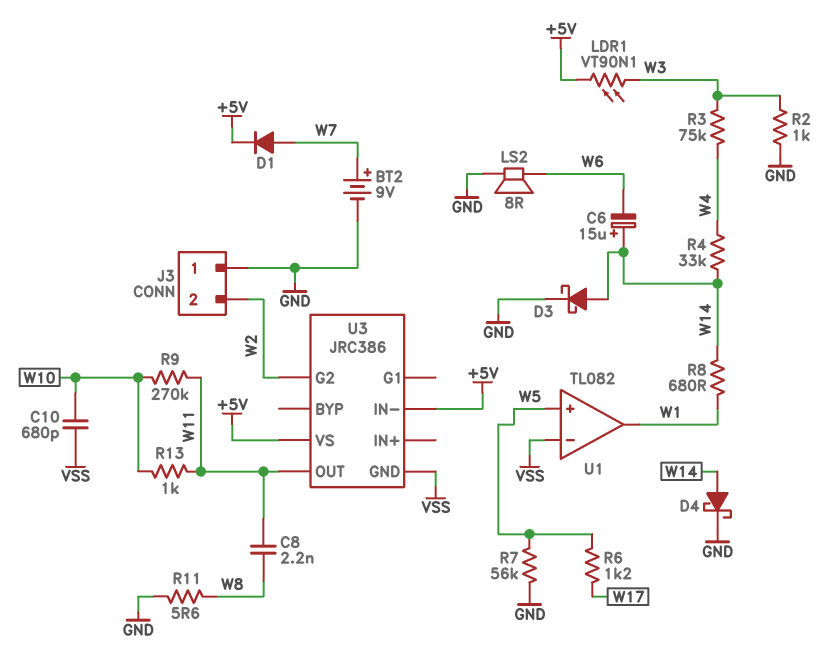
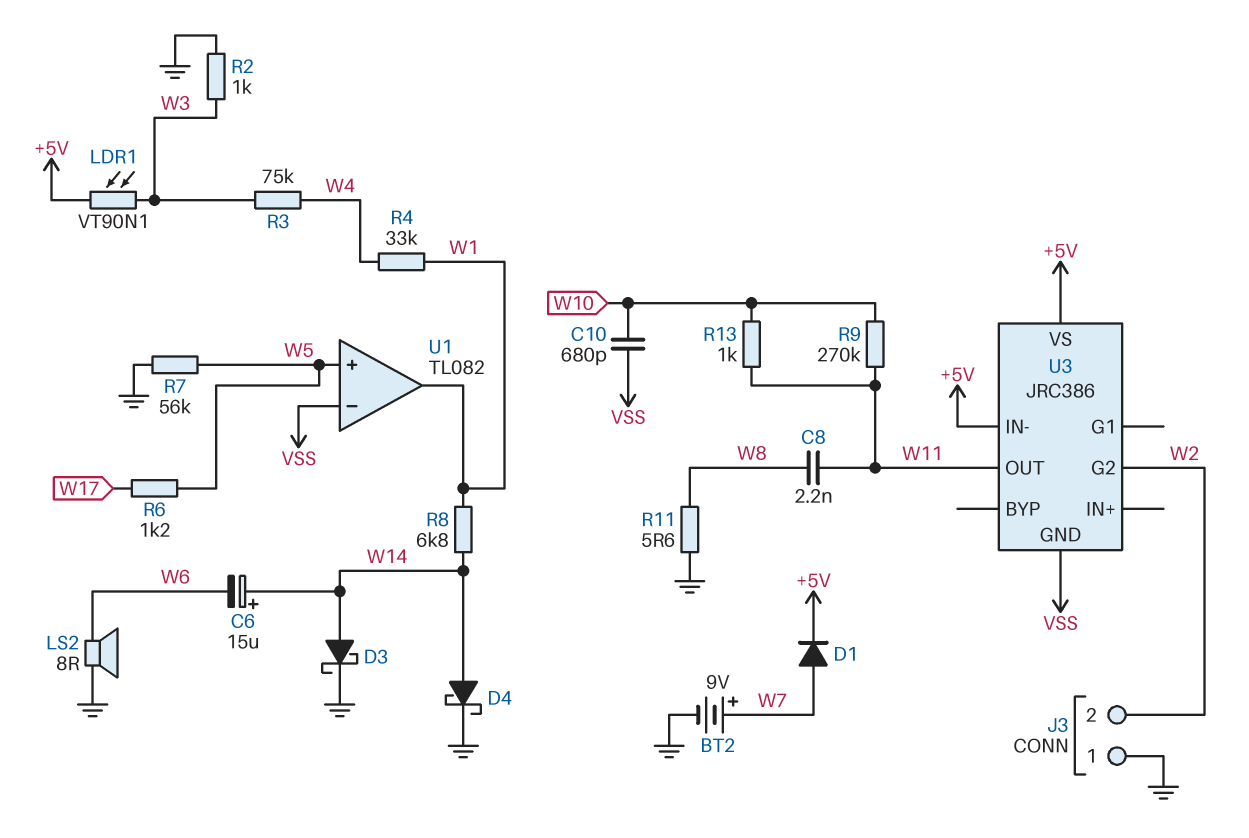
R4: 33k (W4, W14) -> 33k (W1, W4)
R8: 680 (W1, W14) -> 6.8k (W1, W14)

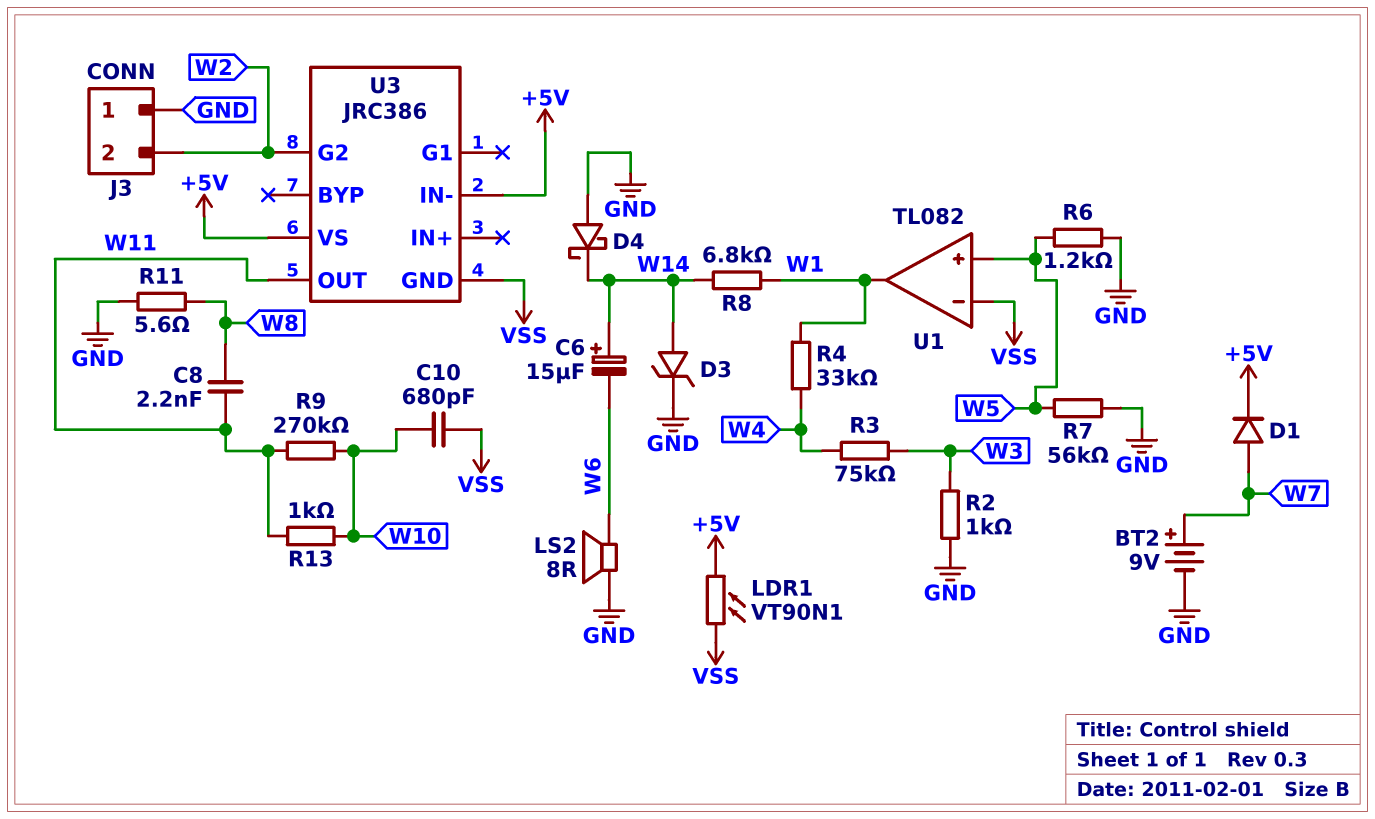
D3: schottky (A W14, K GND) -> zener (A W14, K GND)
D4: schottky (A W14, K GND) -> schottky (A GND, K W14)
LDR1: VT90N1 (+5V, W3) -> VT90N1 (+5V, VSS)
R6: 1.2k (W5, W17) -> 1.2k (GND, W5)

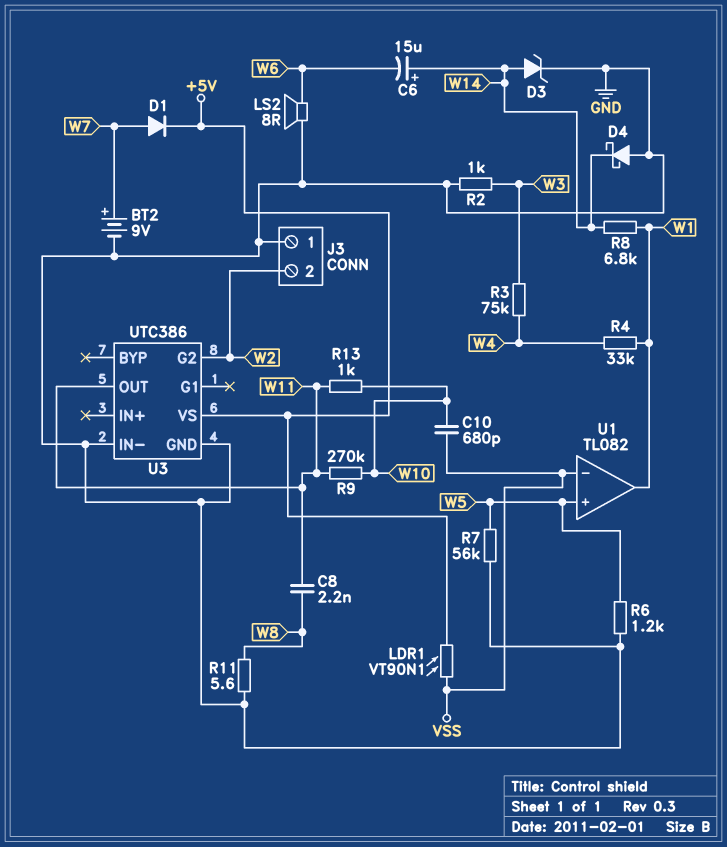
U3: JRC386 -> UTC386
U3 pin GND: VSS -> GND
U3 pin IN-: +5V -> GND

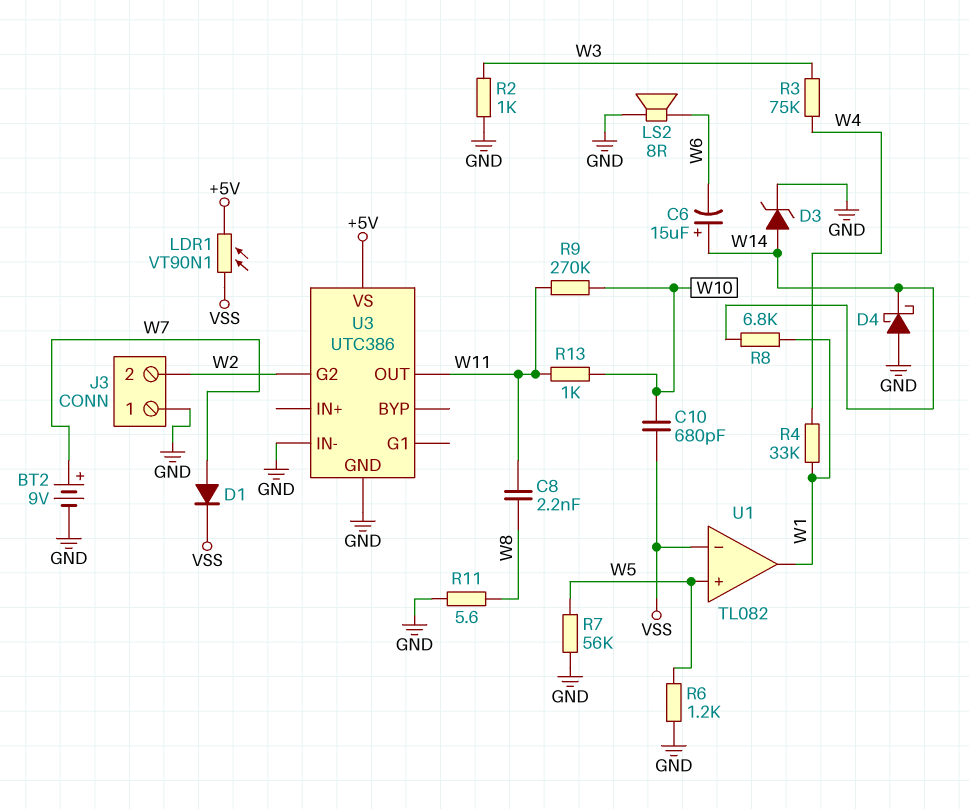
D1: diode (A W7, K +5V) -> diode (A W7, K VSS)

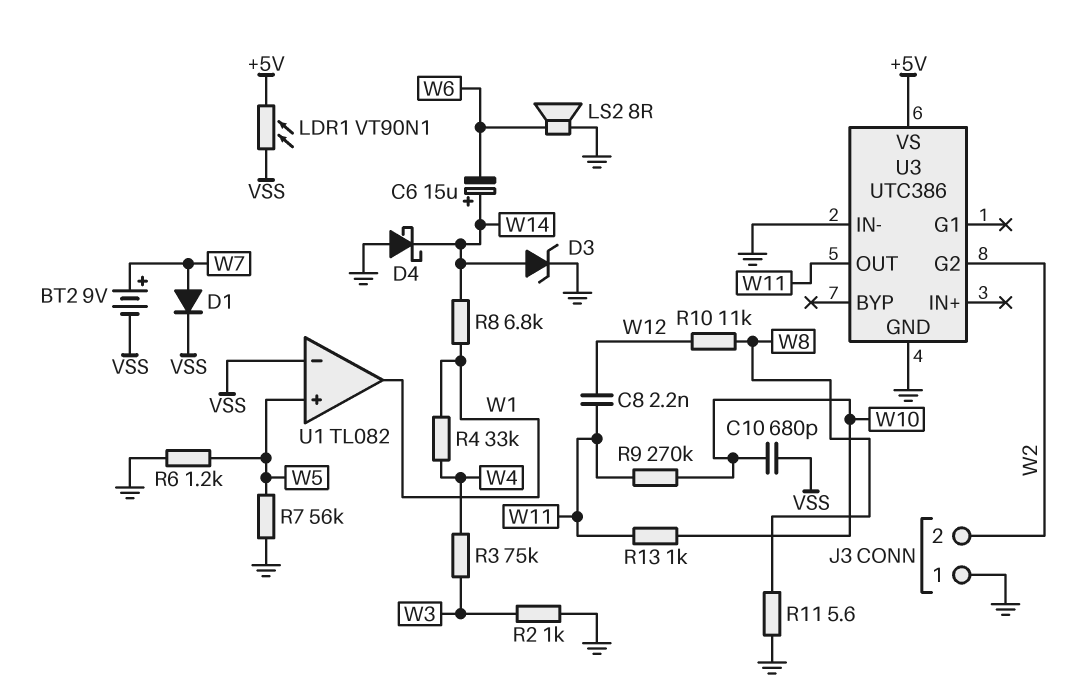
BT2: 9V (plus W7, minus GND) -> 9V (plus W7, minus VSS)
C8: 2.2nF (W8, W11) -> 2.2nF (W11, W12)
R10: none -> 11k (W8, W12)

